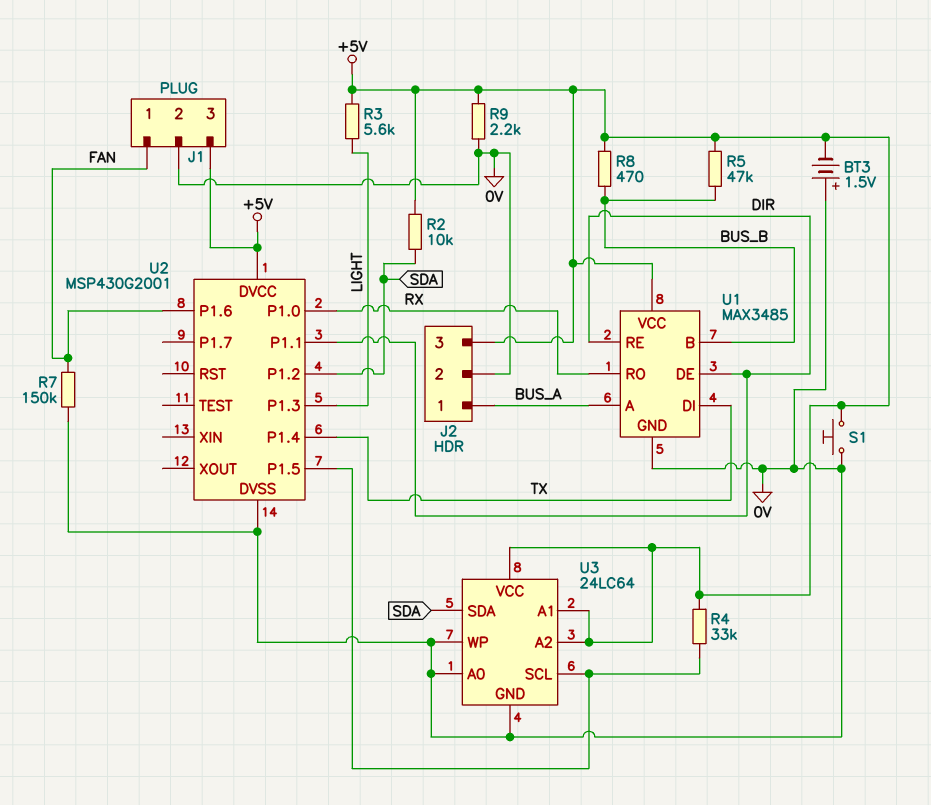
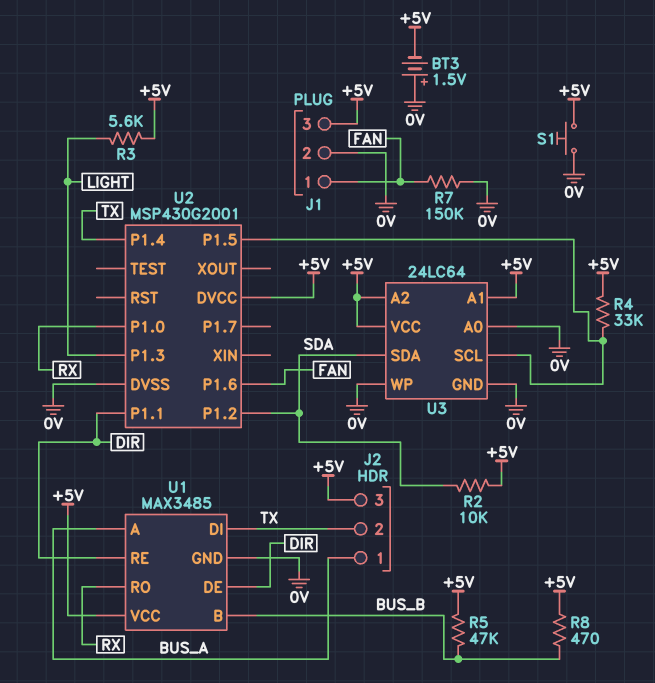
J2 pin 2: 0V -> TX
R9: 2.2k (+5V, 0V) -> none

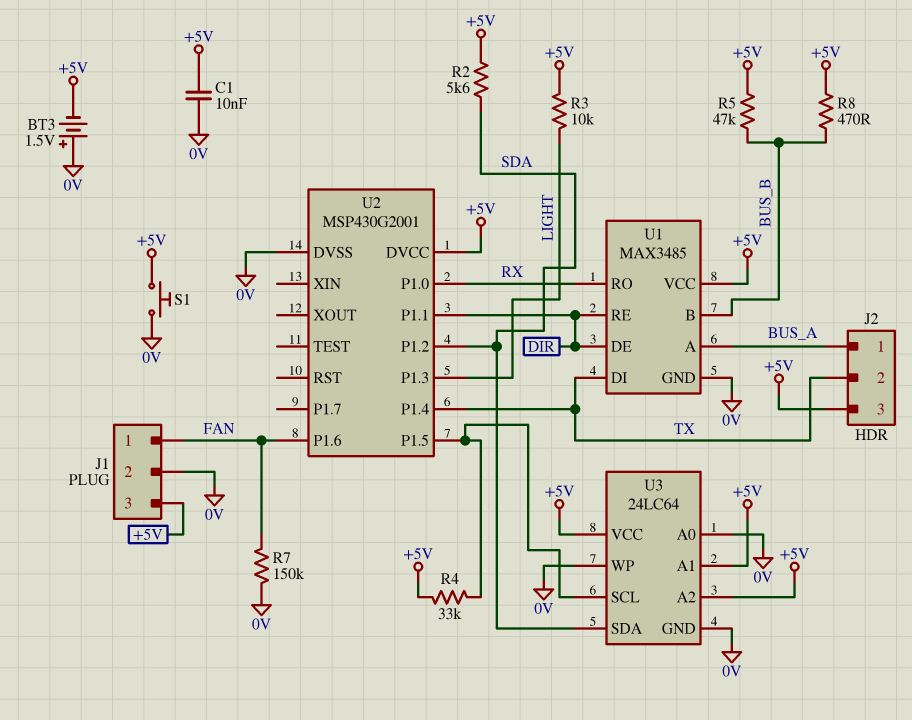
C1: none -> 10nF (+5V, 0V)
R2: 10k (+5V, SDA) -> 5.6k (+5V, SDA)
R3: 5.6k (+5V, LIGHT) -> 10k (+5V, LIGHT)

